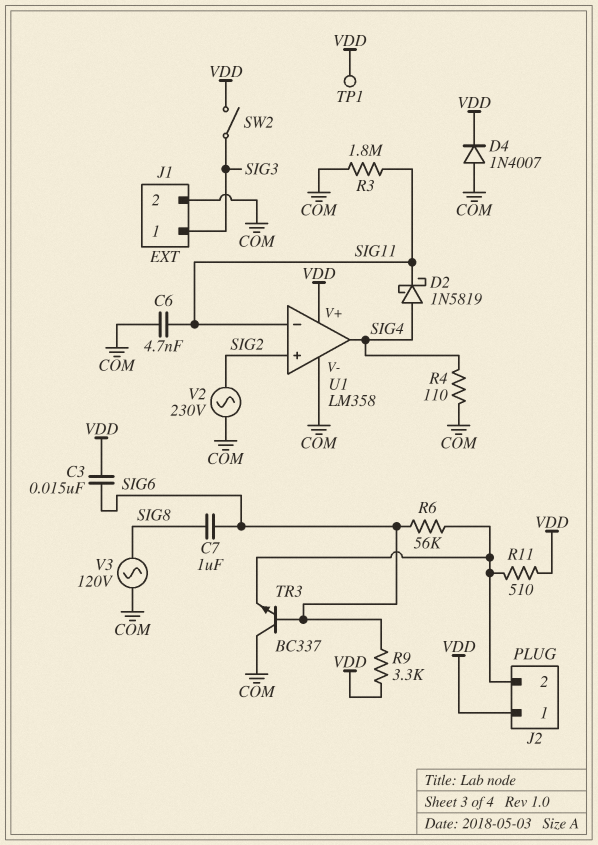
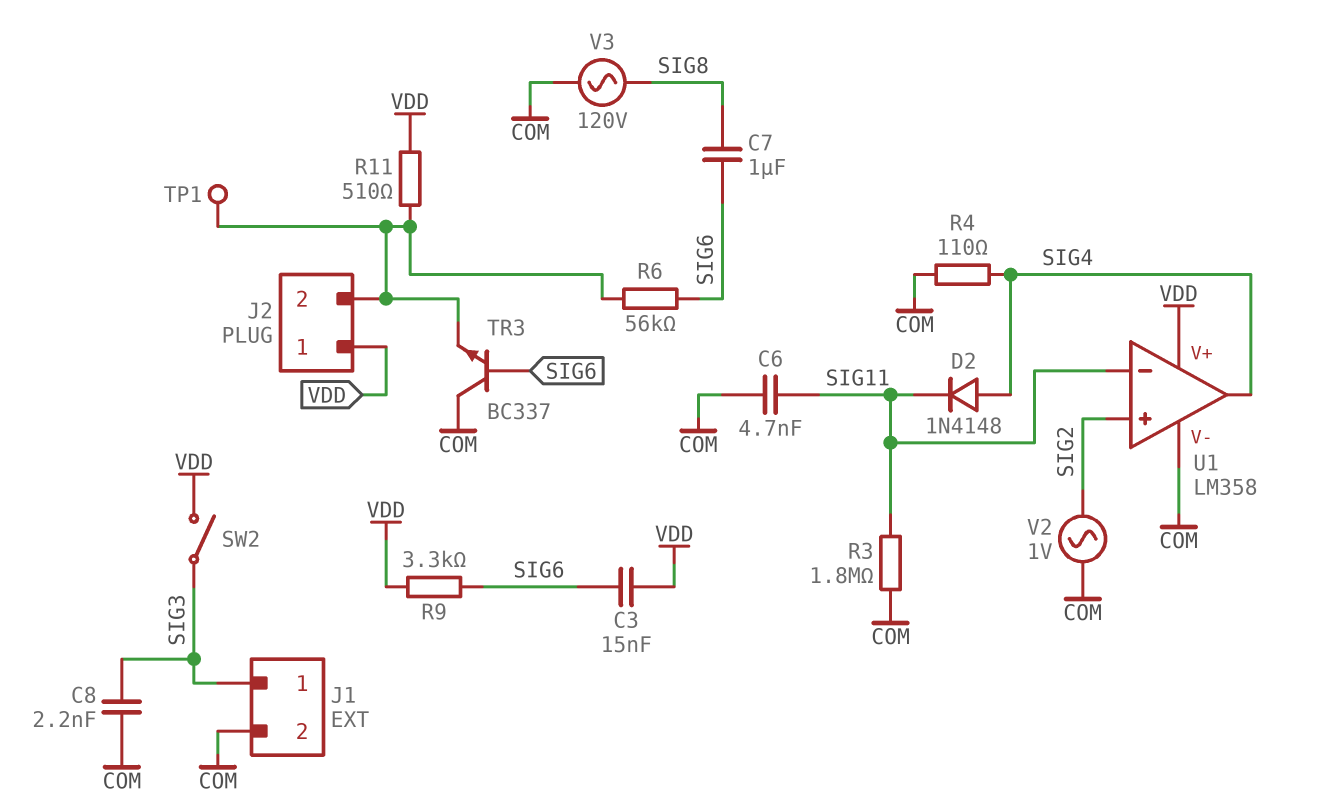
C8: none -> 2.2nF (COM, SIG3)
D2: schottky 1N5819 (A SIG4, K SIG11) -> diode 1N4148 (A SIG4, K SIG11)
D4: diode 1N4007 (A COM, K VDD) -> none
TP1: test point (VDD) -> test point (J2/2)
V2: AC 230V (COM, SIG2) -> AC 1V (COM, SIG2)

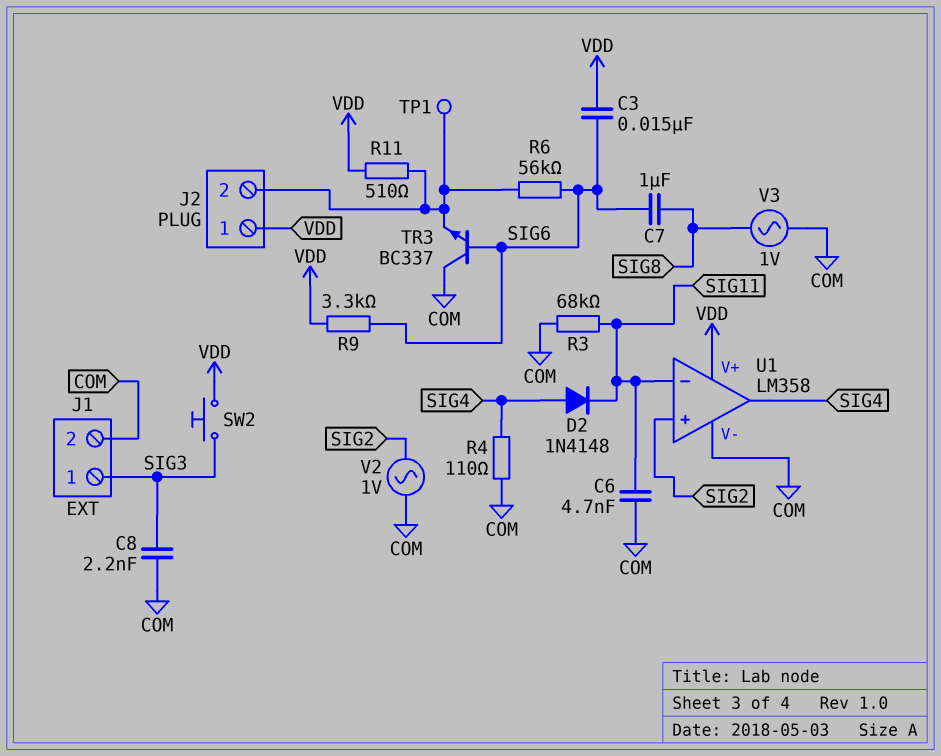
R3: 1.8M (COM, SIG11) -> 68k (COM, SIG11)
SW2: switch (SIG3, VDD) -> button (SIG3, VDD)
V3: AC 120V (COM, SIG8) -> AC 1V (COM, SIG8)

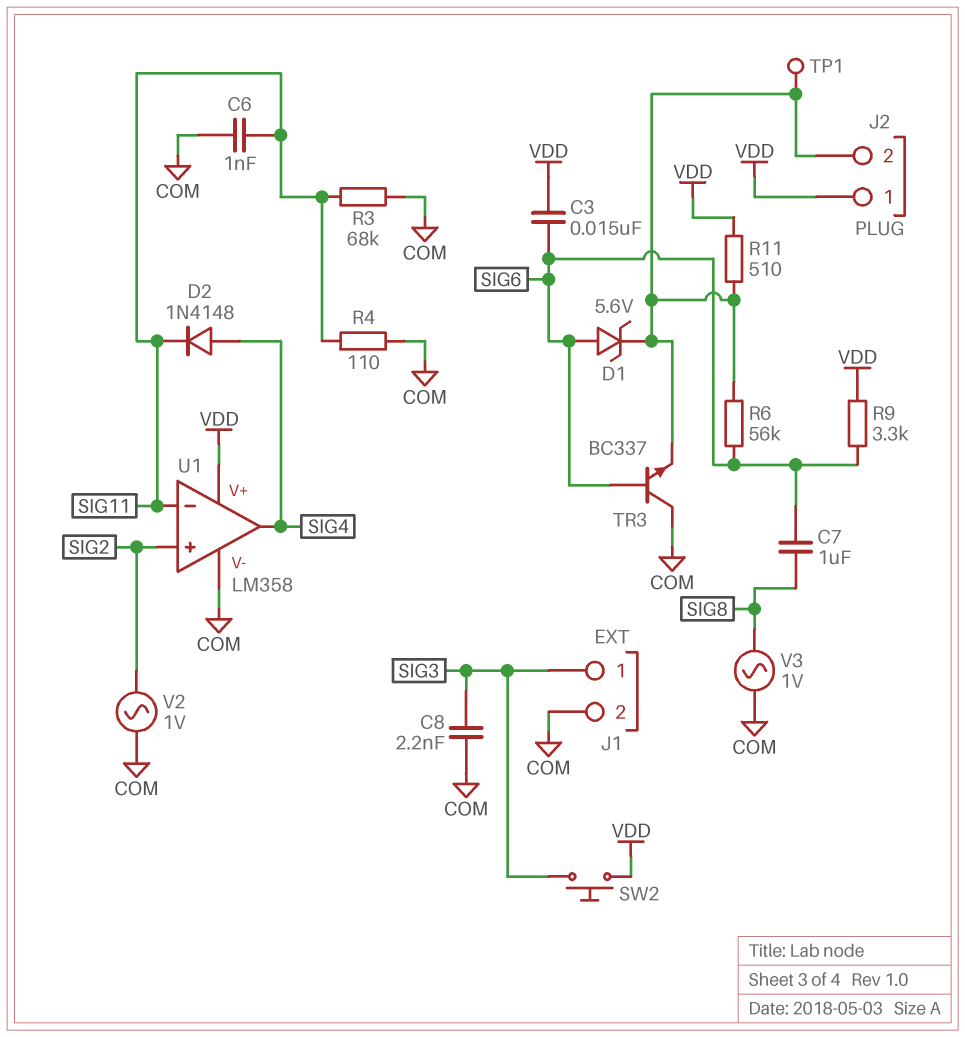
C6: 4.7nF (COM, SIG11) -> 1nF (COM, SIG11)
D1: none -> zener 5.6V (A SIG6, K J2/2)
R4: 110 (COM, SIG4) -> 110 (COM, SIG11)

